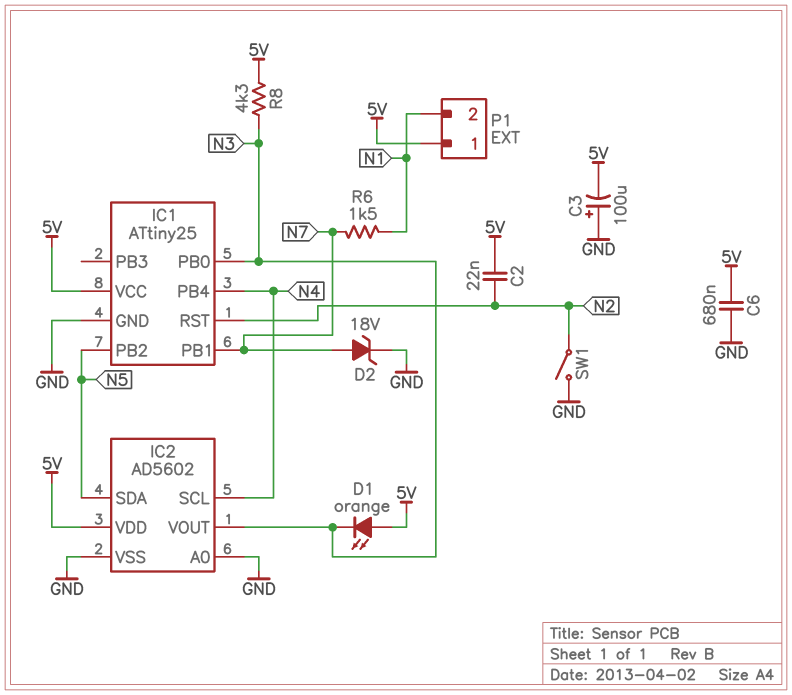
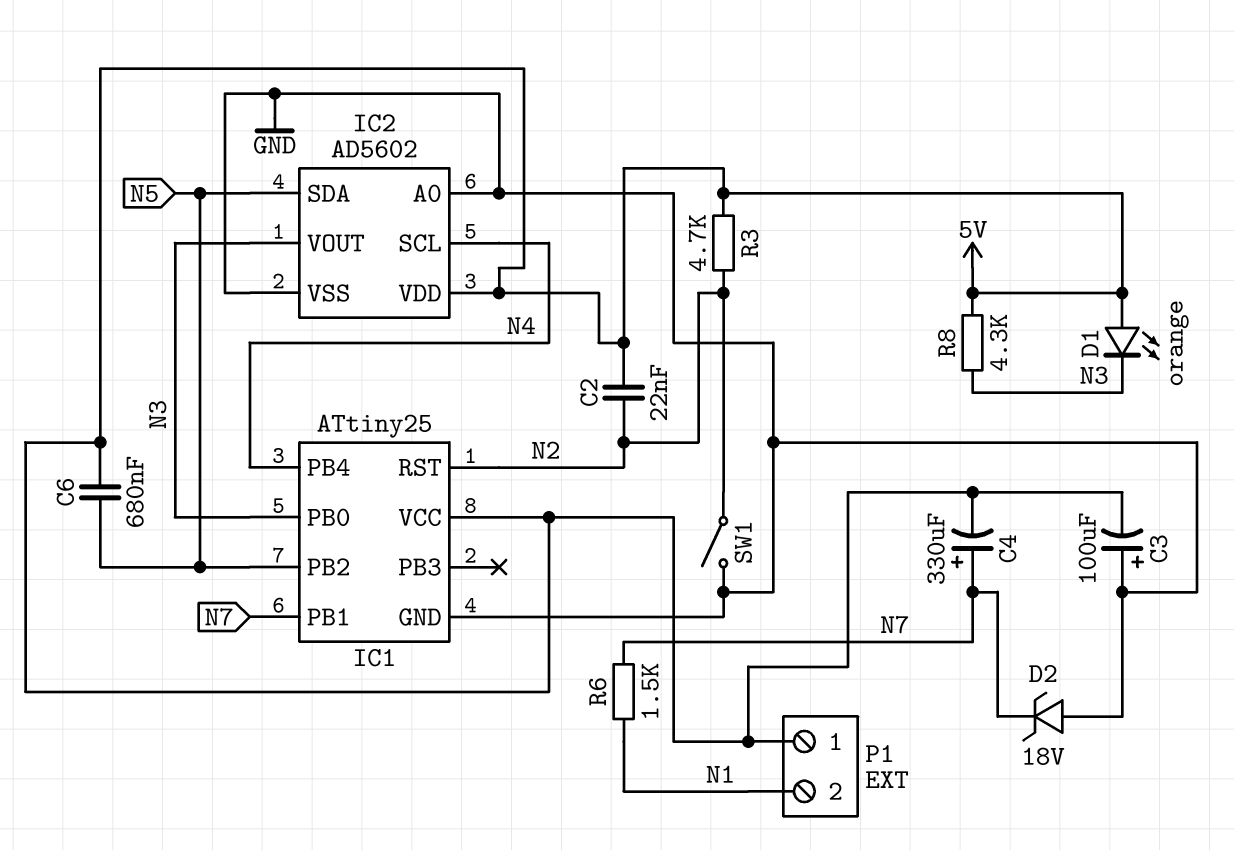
C4: none -> 330uF (plus N7, minus 5V)
C6: 680nF (5V, GND) -> 680nF (5V, N5)
D2: zener 18V (A N7, K GND) -> zener 18V (A GND, K N7)
R3: none -> 4.7k (5V, N2)

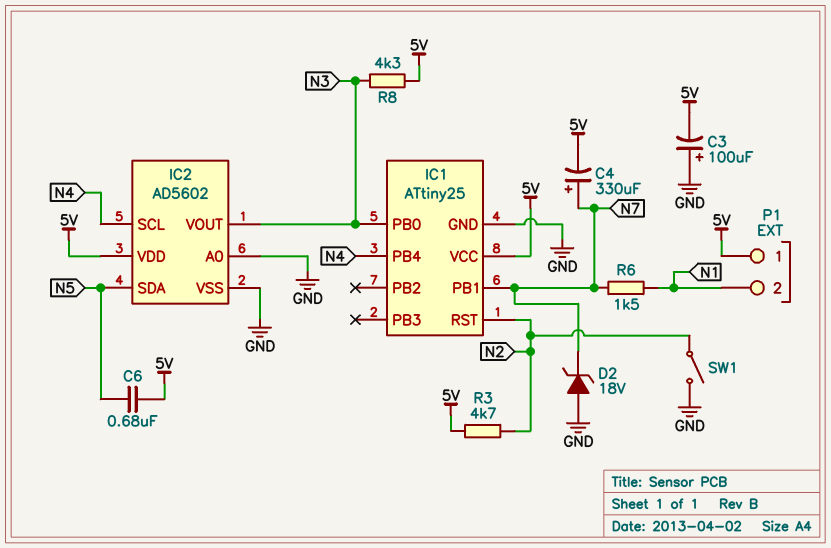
C2: 22nF (5V, N2) -> none
D1: LED orange (A 5V, K N3) -> none
IC1 pin PB2: N5 -> none

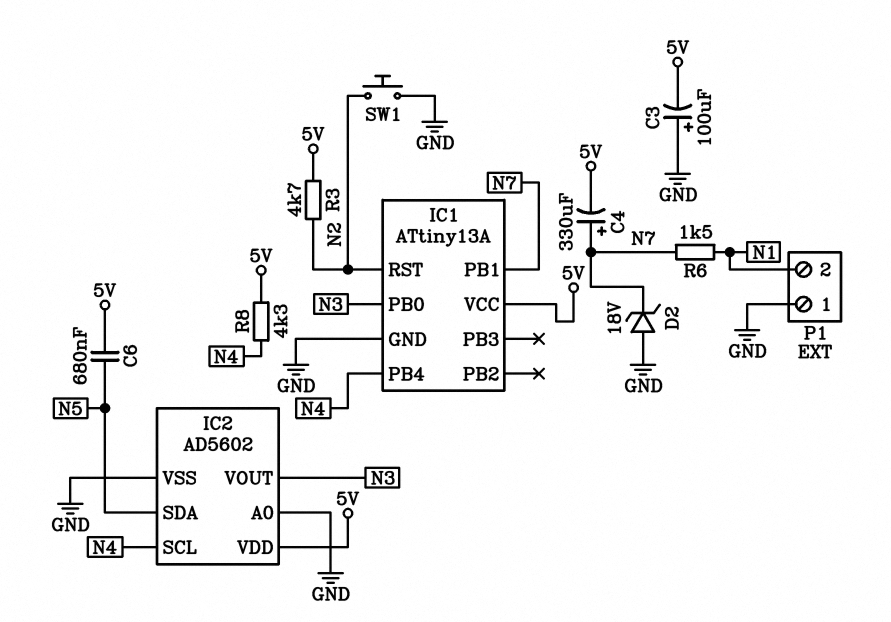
IC1: ATtiny25 -> ATtiny13A
P1 pin 1: 5V -> GND
R8: 4.3k (5V, N3) -> 4.3k (5V, N4)
SW1: switch (GND, N2) -> button (GND, N2)

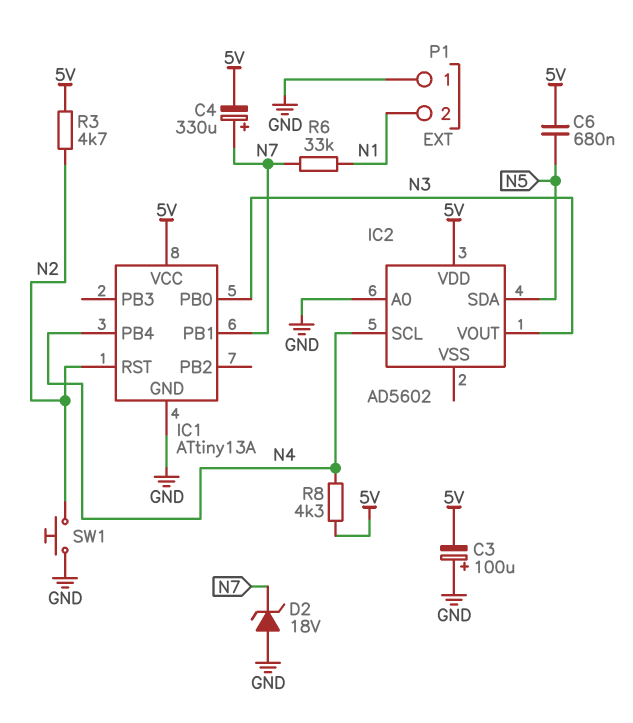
IC2 pin VSS: GND -> none
R6: 1.5k (N1, N7) -> 33k (N1, N7)

